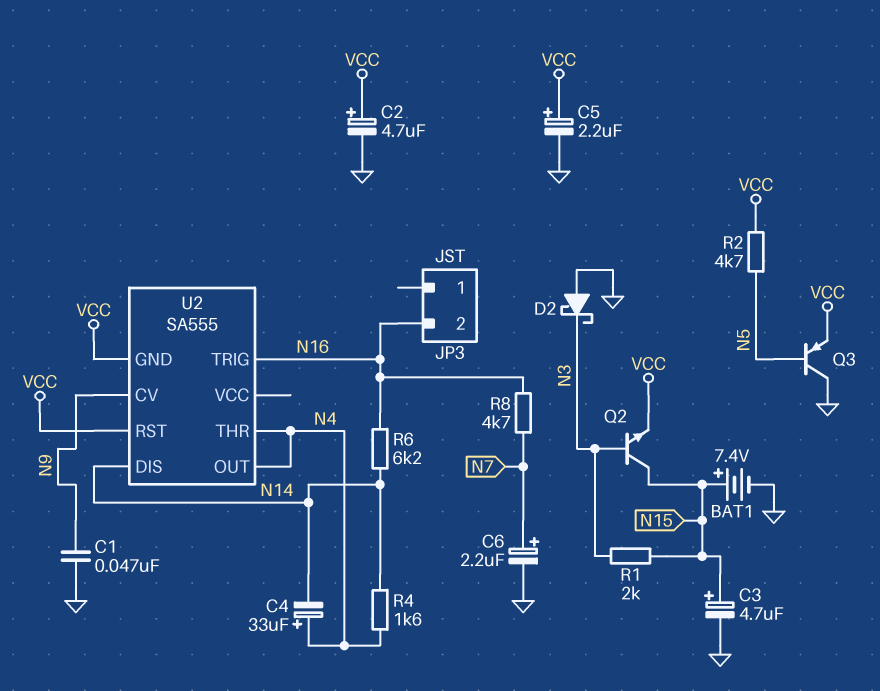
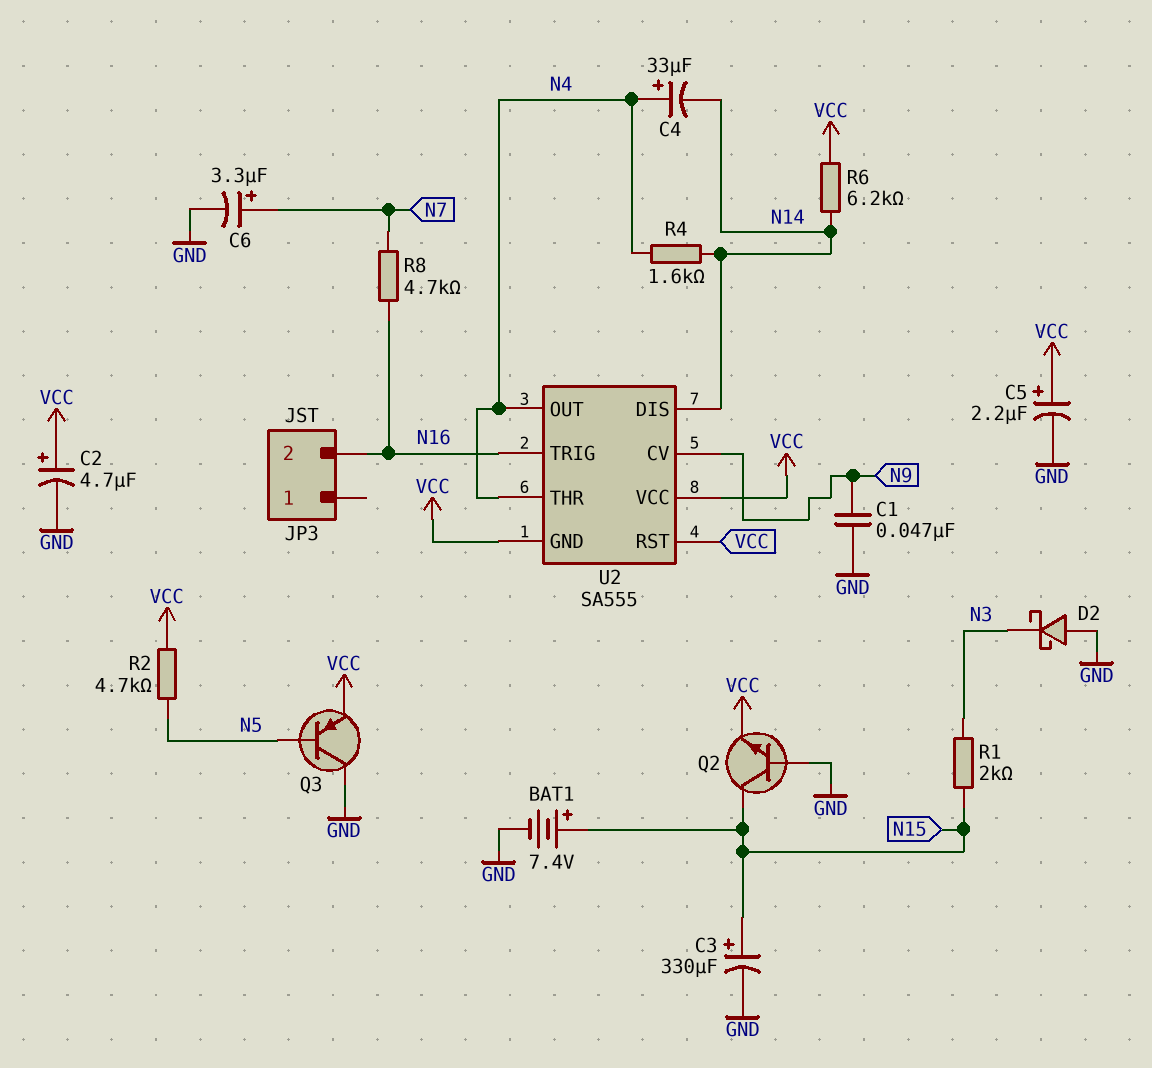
C3: 4.7uF (plus N15, minus GND) -> 330uF (plus N15, minus GND)
C6: 2.2uF (plus N7, minus GND) -> 3.3uF (plus N7, minus GND)
Q2: NPN (B N3, C N15, E VCC) -> NPN (B GND, C N15, E VCC)
R6: 6.2k (N14, N16) -> 6.2k (N14, VCC)
U2 pin VCC: none -> VCC

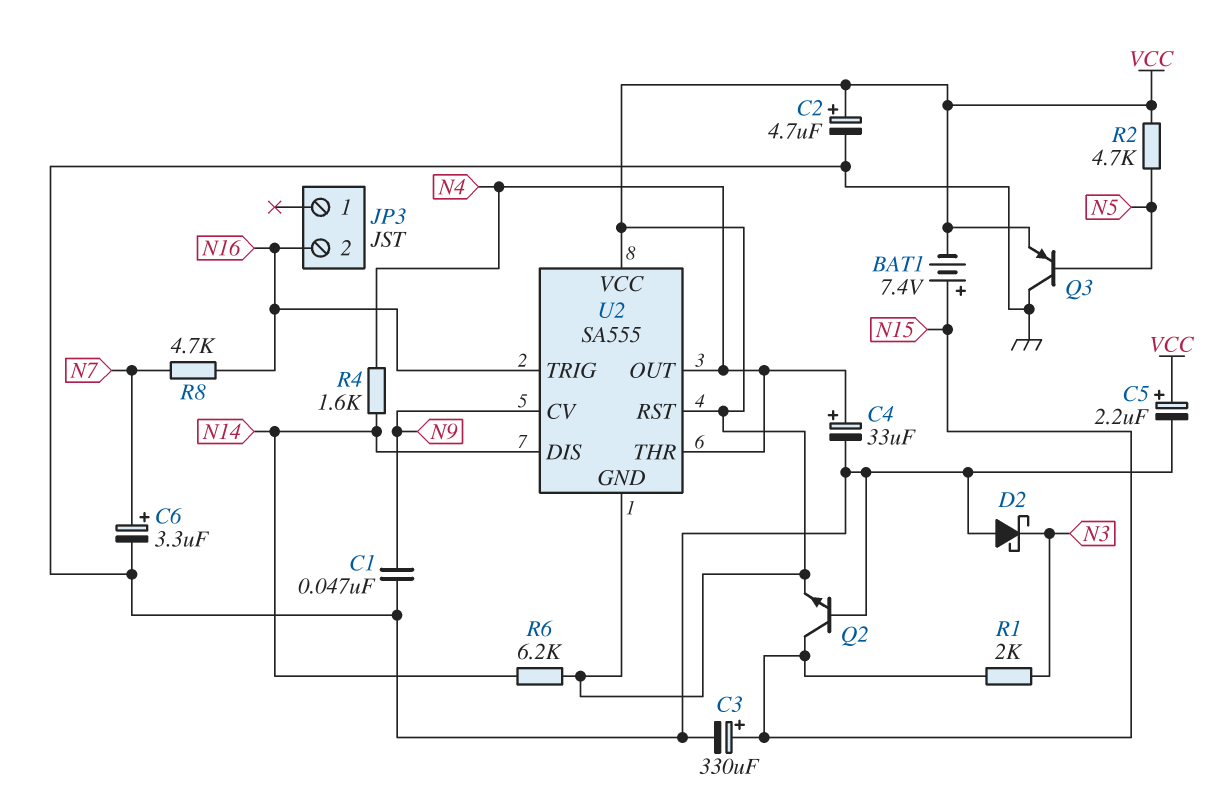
BAT1: 7.4V (plus N15, minus GND) -> 7.4V (plus N15, minus VCC)
C4: 33uF (plus N4, minus N14) -> 33uF (plus N4, minus GND)

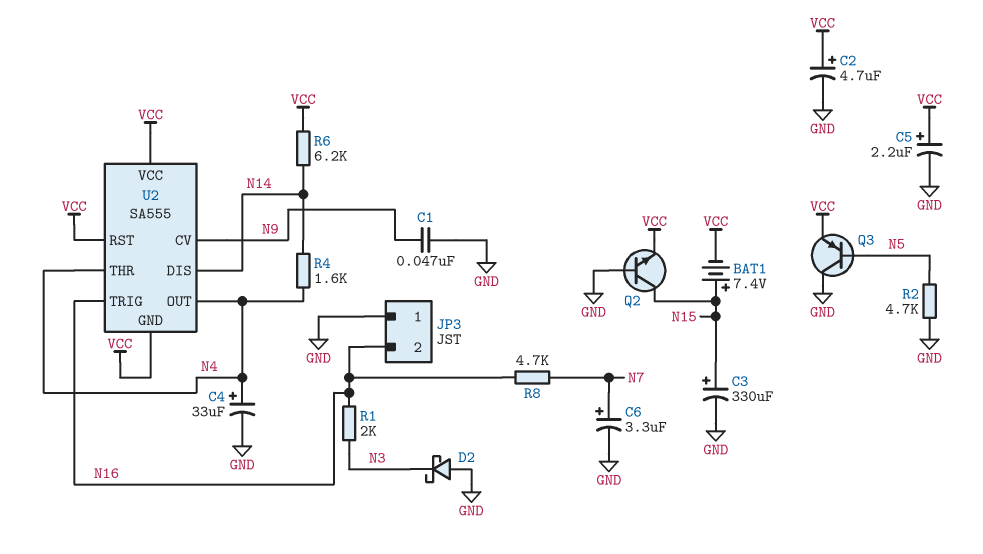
JP3 pin 1: none -> GND
R1: 2k (N3, N15) -> 2k (N3, N16)
R2: 4.7k (N5, VCC) -> 4.7k (GND, N5)

